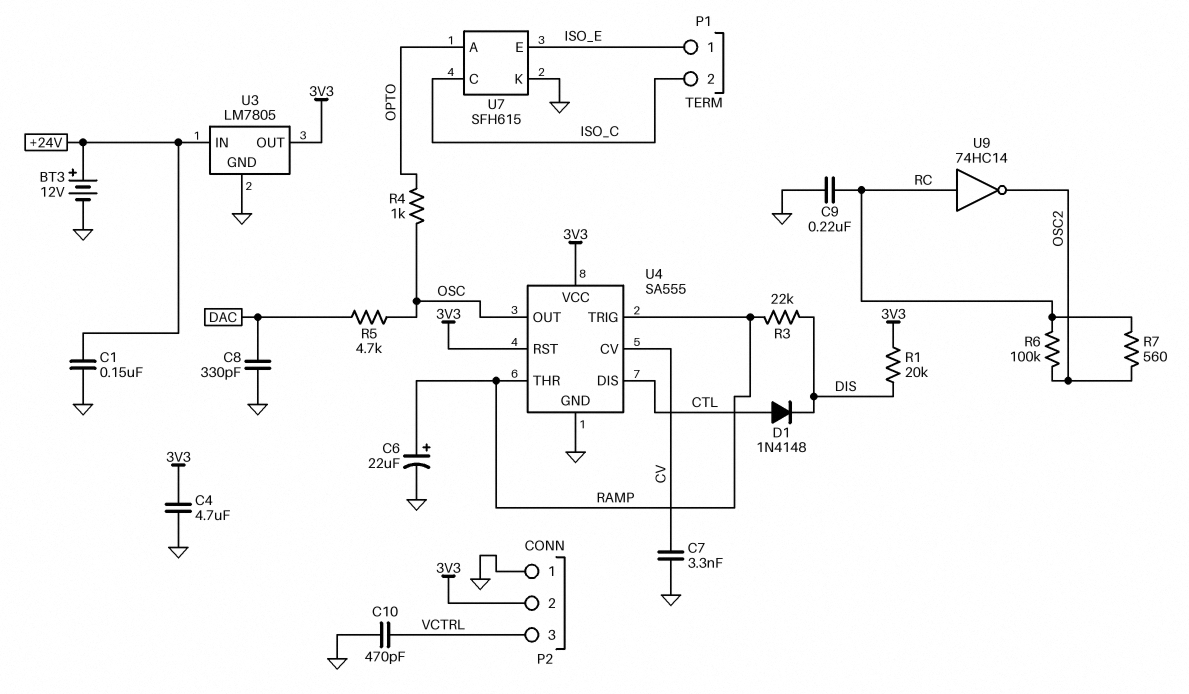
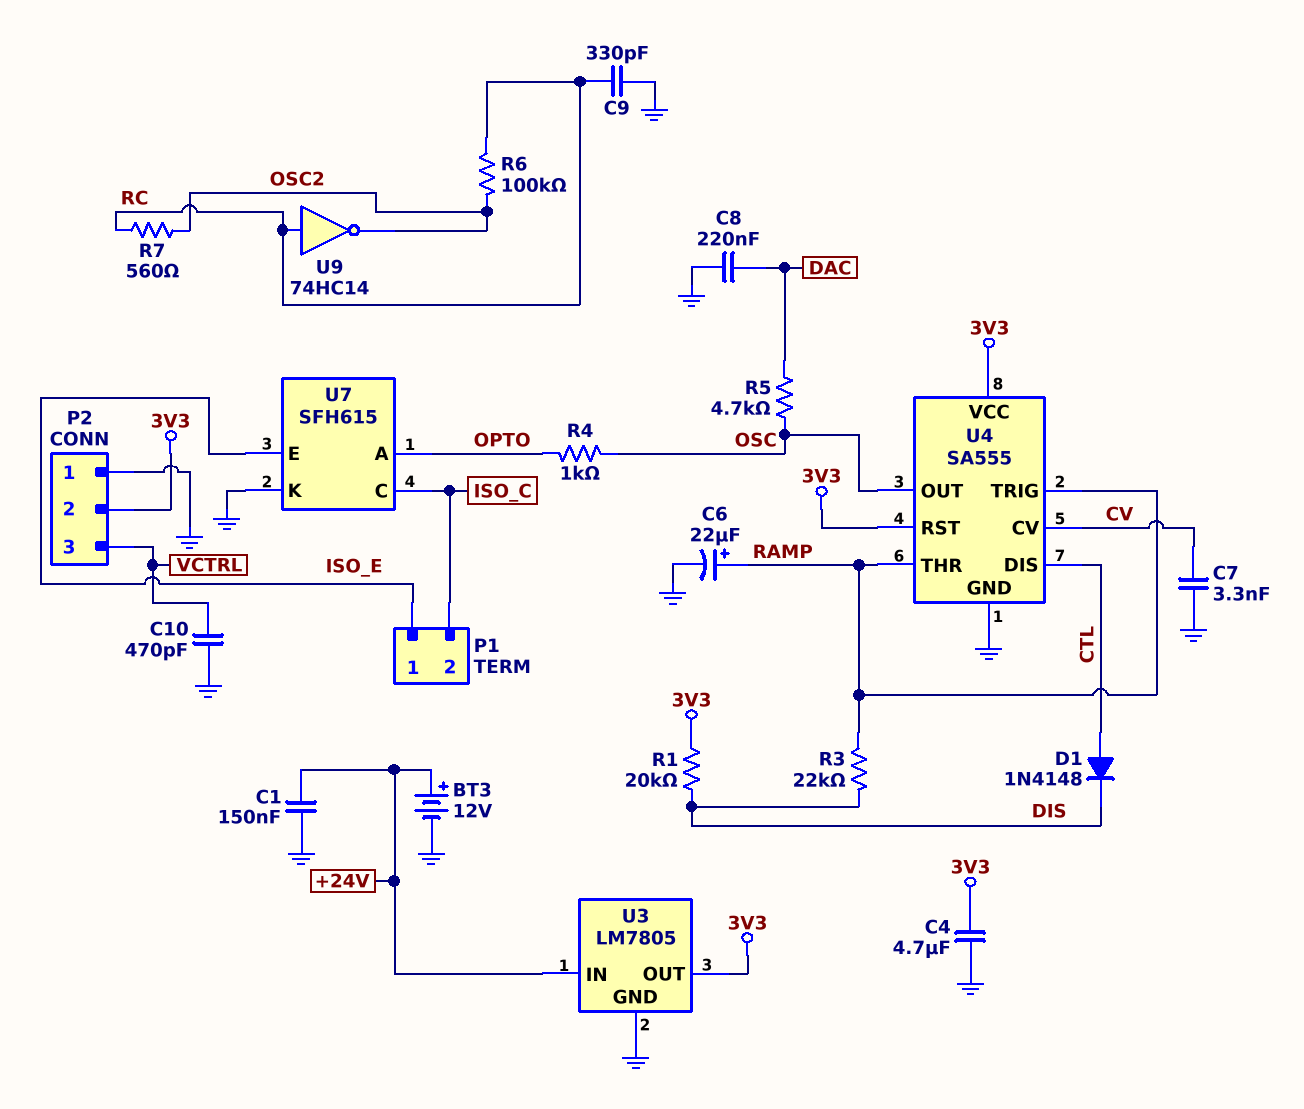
C8: 330pF (DAC, GND) -> 220nF (DAC, GND)
C9: 220nF (GND, RC) -> 330pF (GND, RC)

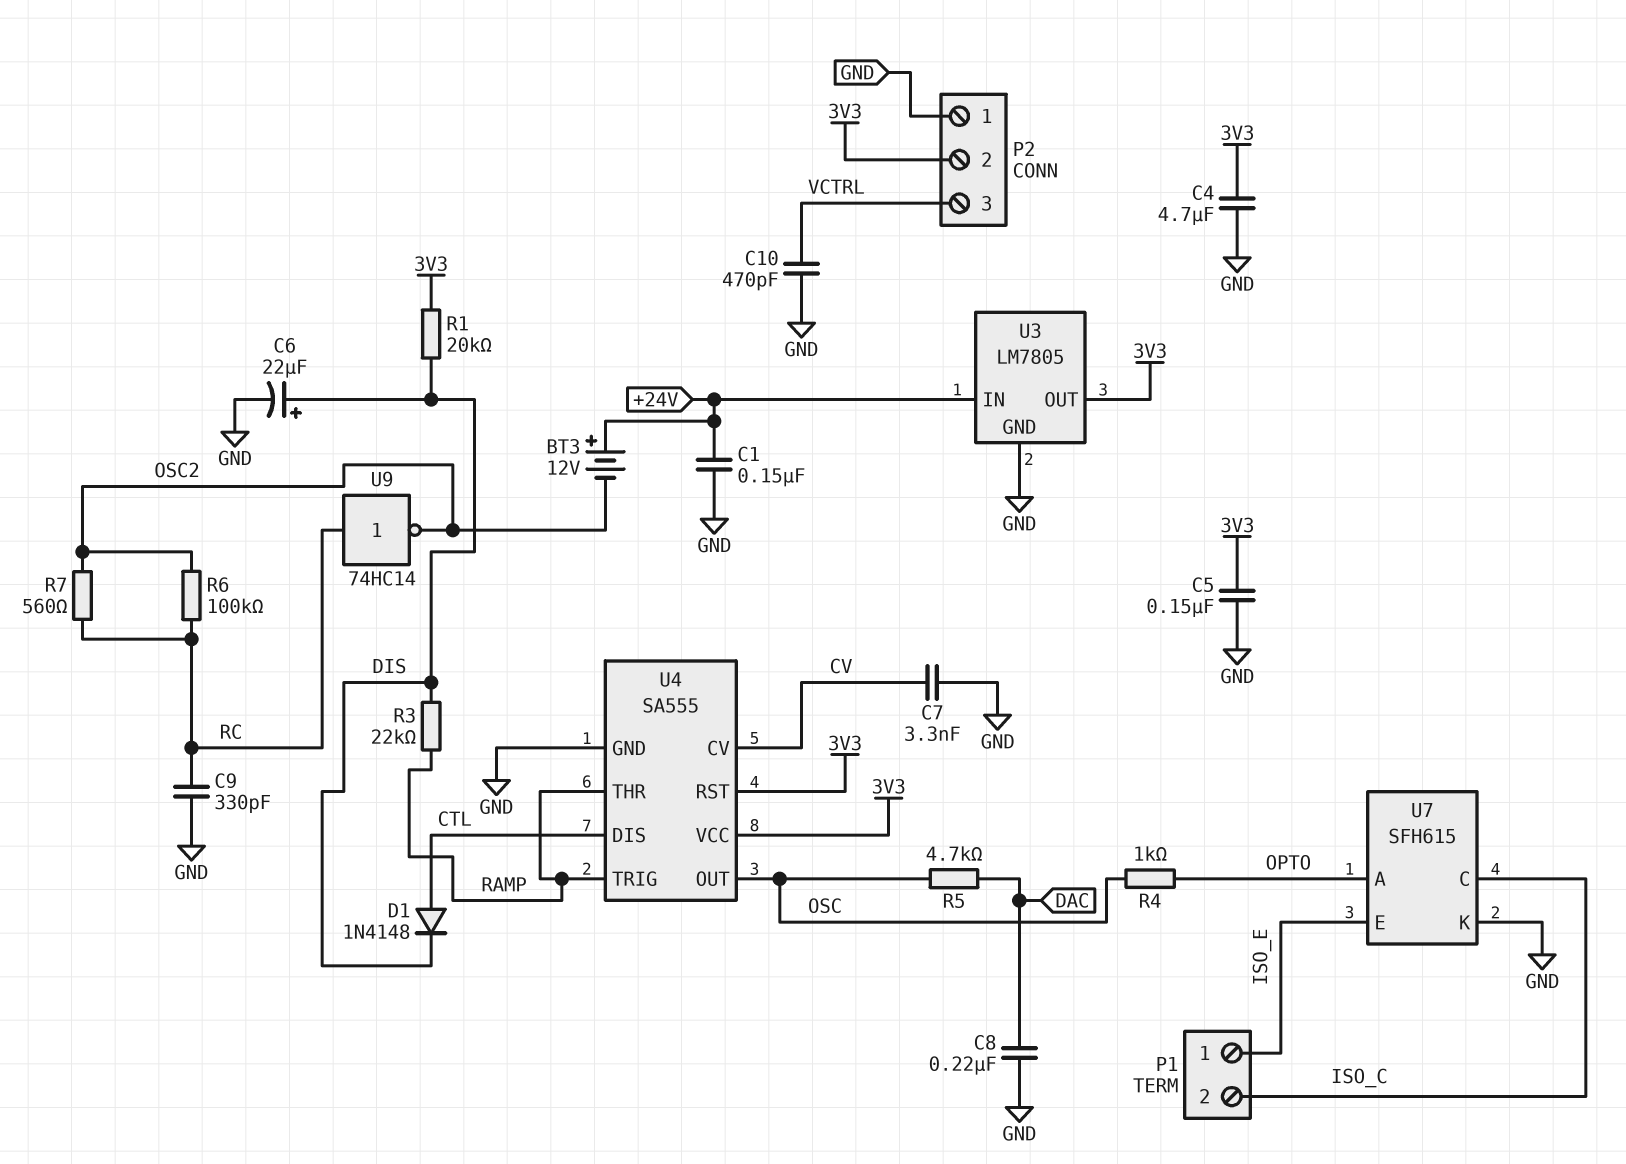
BT3: 12V (plus +24V, minus GND) -> 12V (plus +24V, minus OSC2)
C5: none -> 150nF (3V3, GND)
C6: 22uF (plus RAMP, minus GND) -> 22uF (plus DIS, minus GND)

